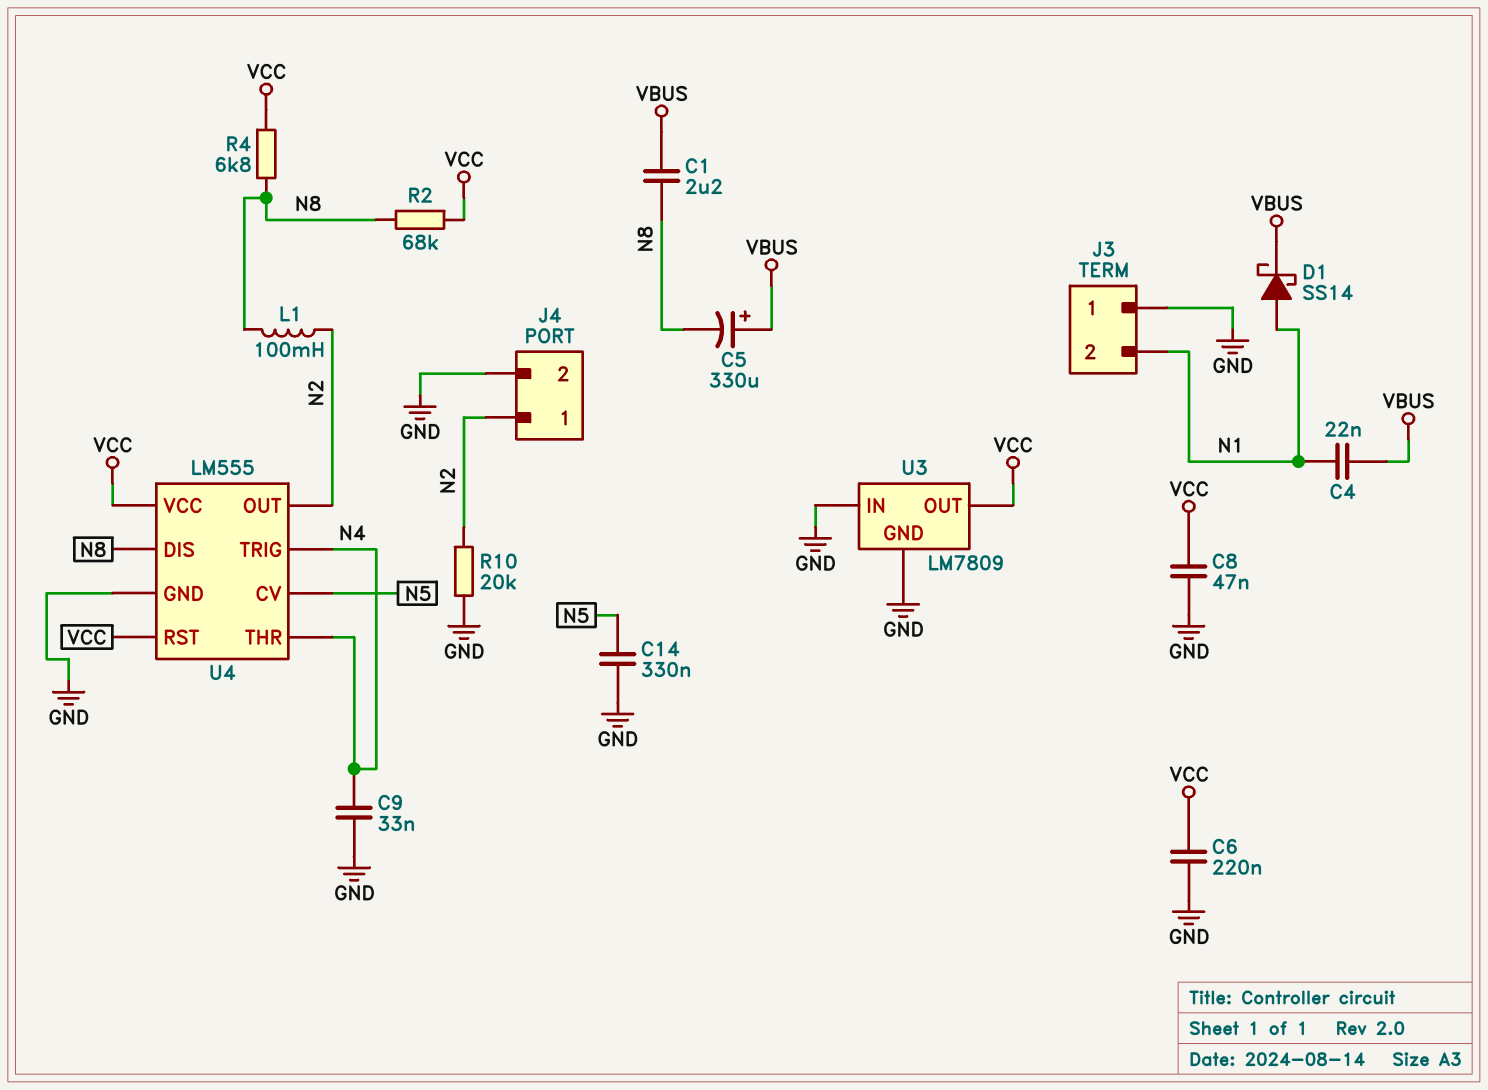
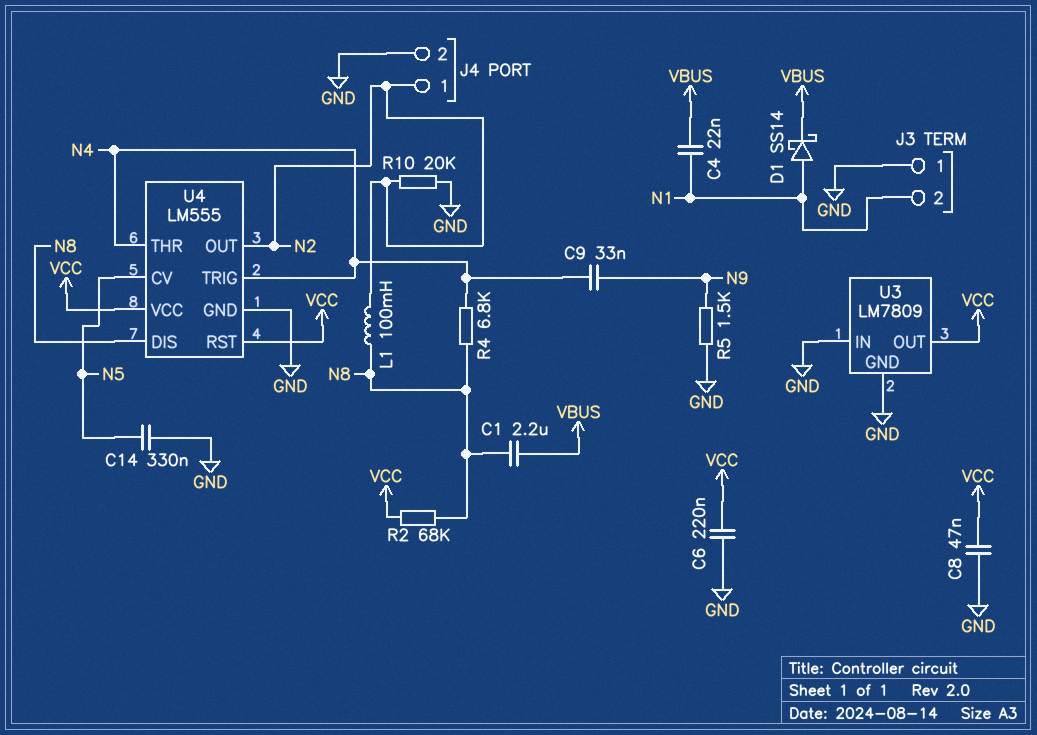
C5: 330uF (plus VBUS, minus N8) -> none
C9: 33nF (GND, N4) -> 33nF (N4, N9)
R4: 6.8k (N8, VCC) -> 6.8k (N4, N8)
R5: none -> 1.5k (GND, N9)

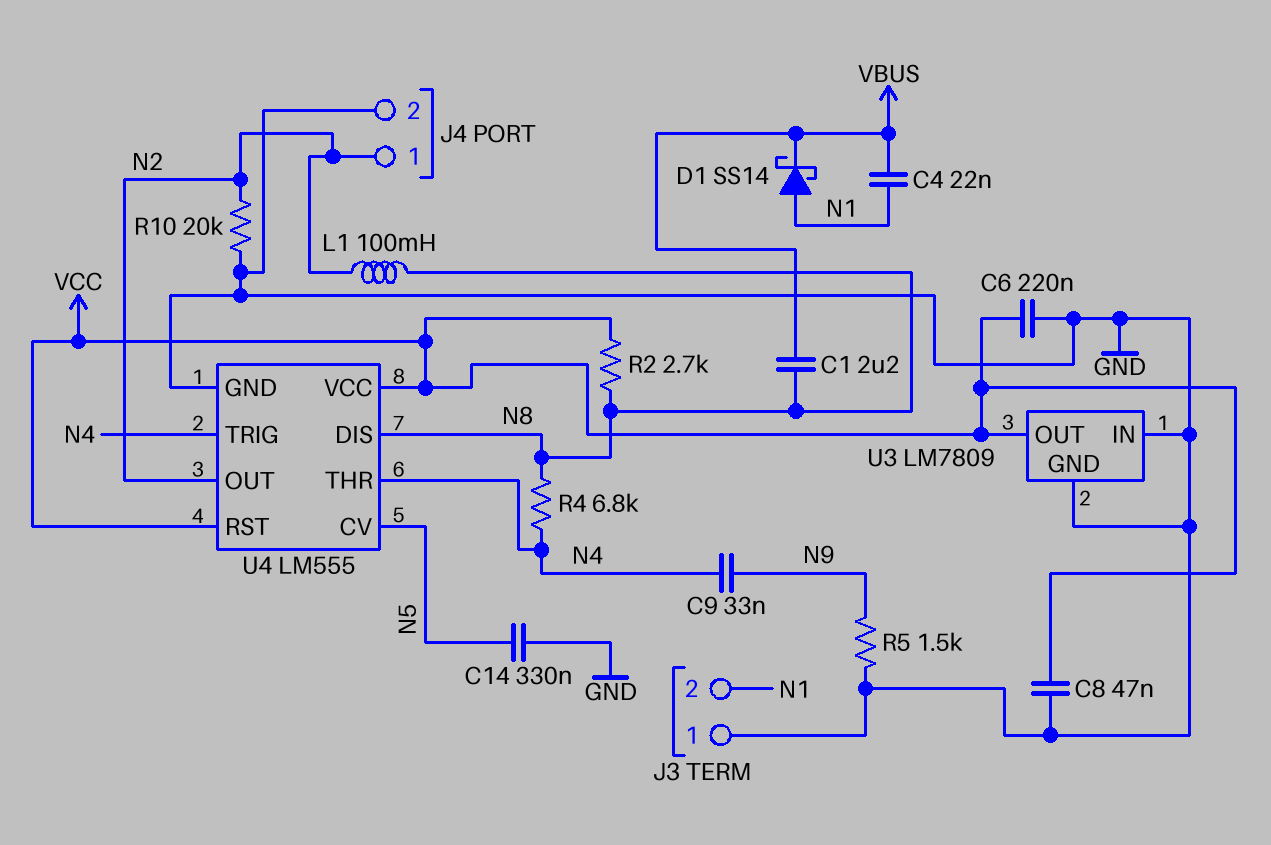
R2: 68k (N8, VCC) -> 2.7k (N8, VCC)

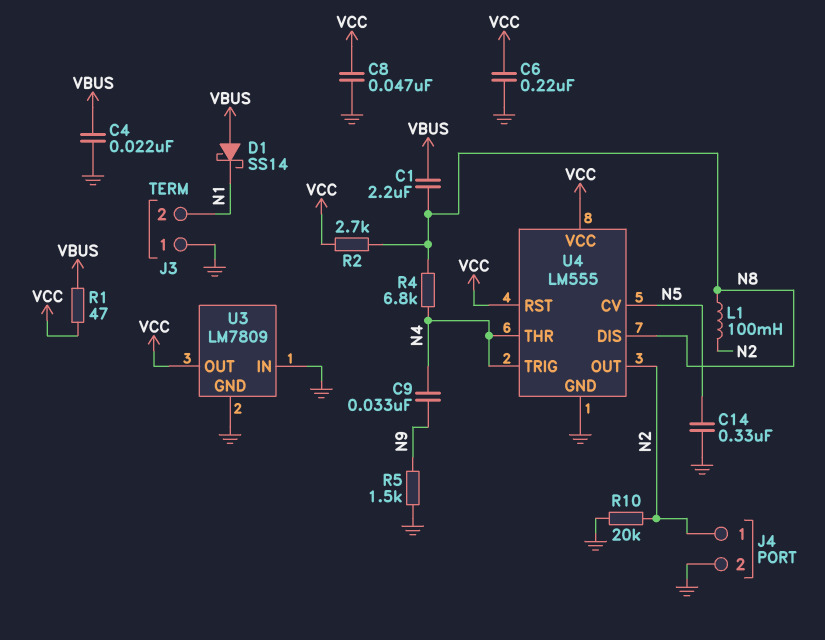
C4: 22nF (N1, VBUS) -> 22nF (GND, VBUS)
D1: schottky SS14 (A N1, K VBUS) -> schottky SS14 (A VBUS, K N1)
R1: none -> 47 (VBUS, VCC)

